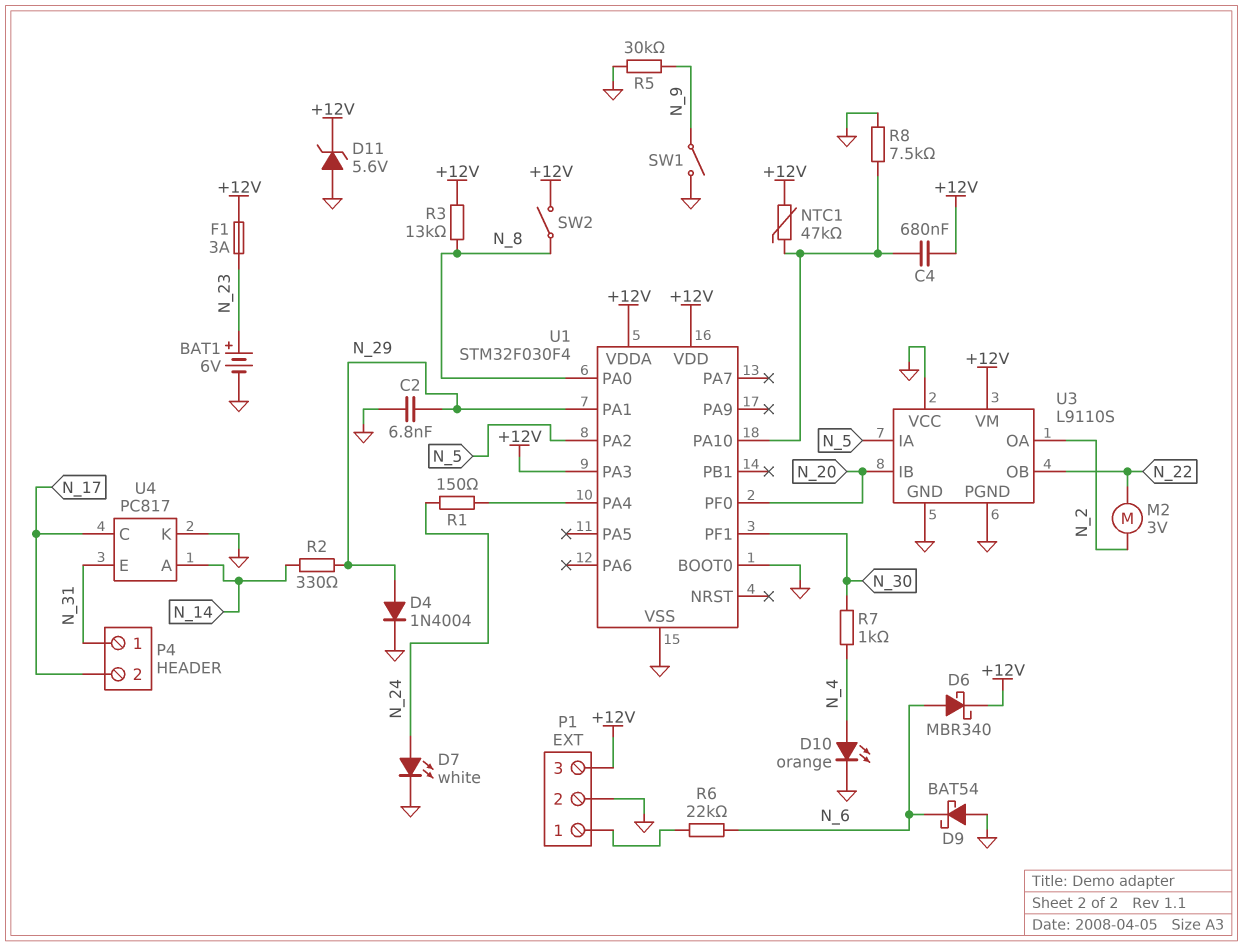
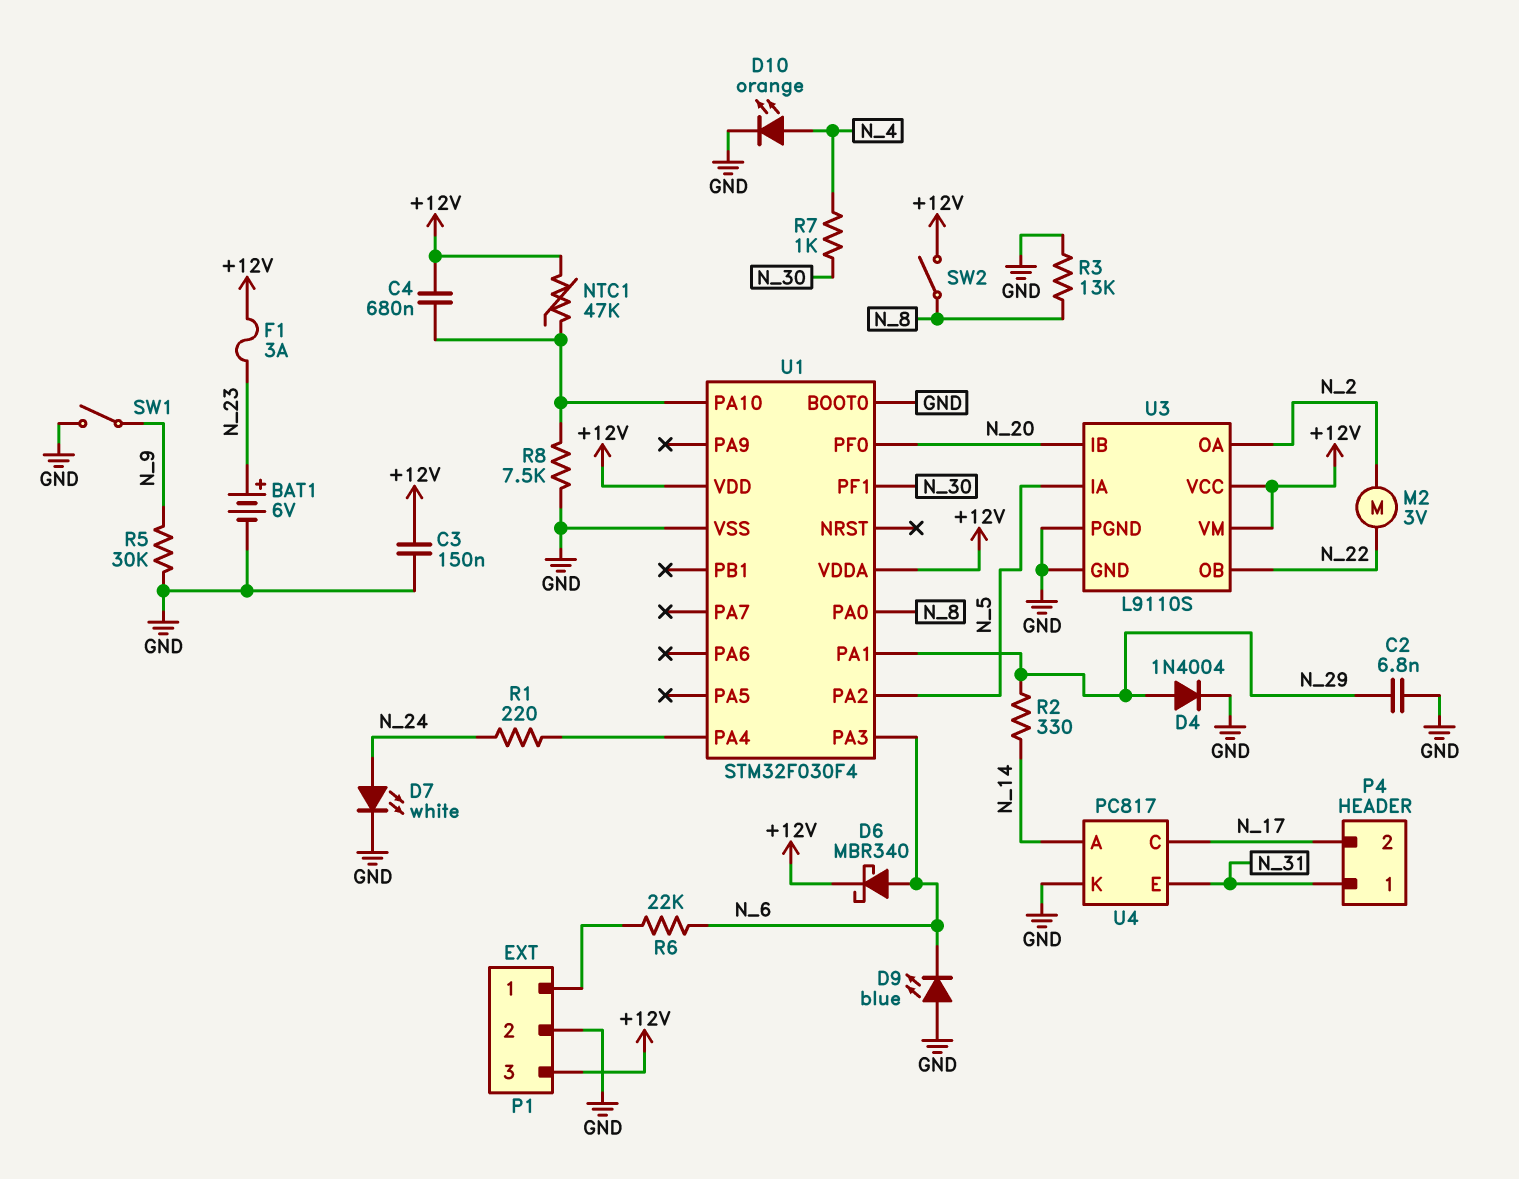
C3: none -> 150nF (+12V, GND)
D9: schottky BAT54 (A GND, K N_6) -> LED blue (A GND, K N_6)
D11: zener 5.6V (A GND, K +12V) -> none
R1: 150 (N_24, U1/PA4) -> 220 (N_24, U1/PA4)
R3: 13k (+12V, N_8) -> 13k (GND, N_8)
U1 pin PA3: +12V -> N_6
U3 pin VCC: GND -> +12V

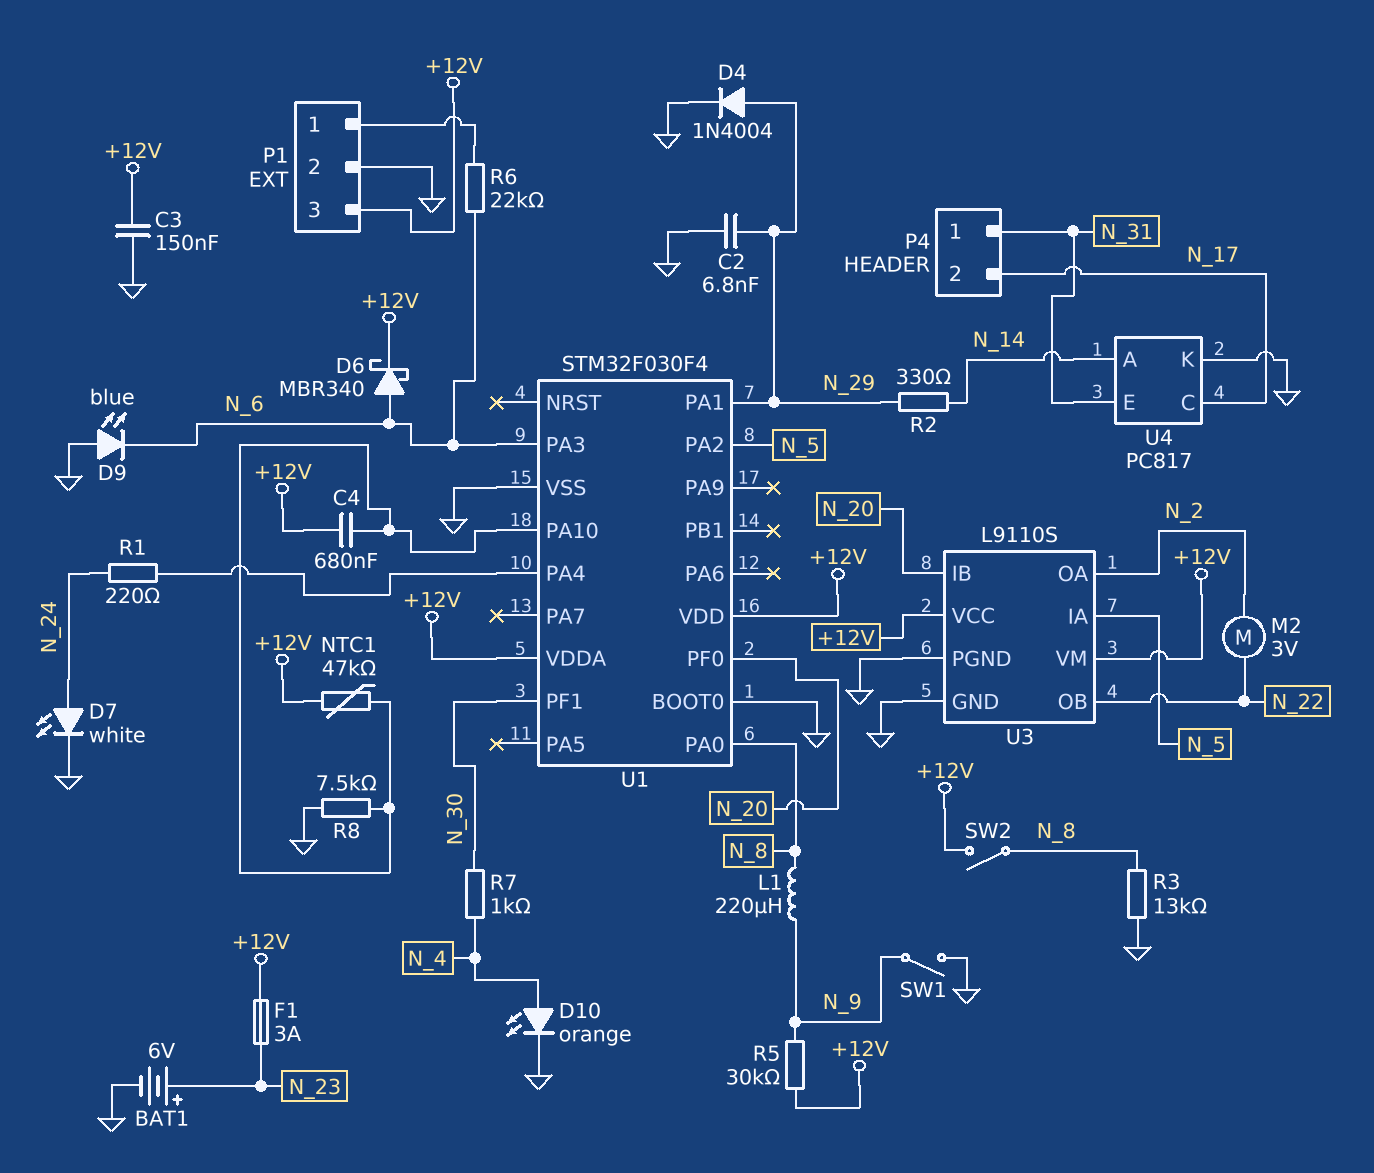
L1: none -> 220uH (N_8, N_9)
R5: 30k (GND, N_9) -> 30k (+12V, N_9)

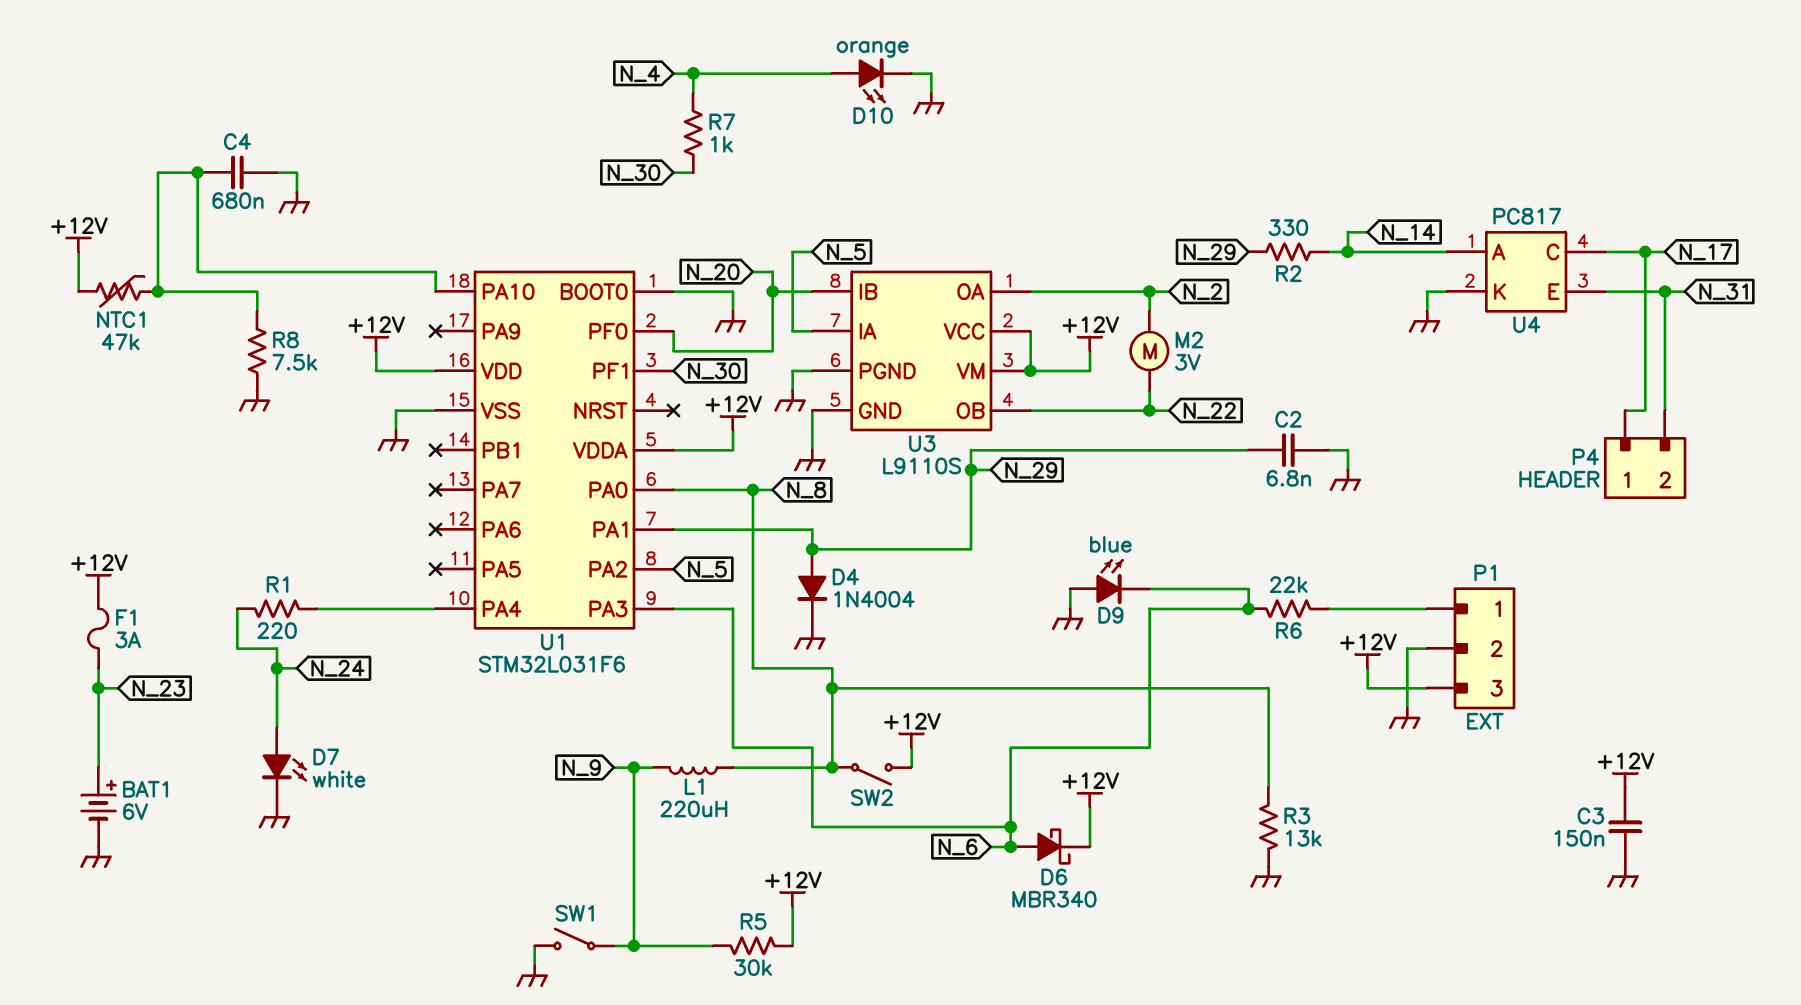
C4: 680nF (+12V, U1/PA10) -> 680nF (GND, U1/PA10)
P4 pin 1: N_31 -> N_17
P4 pin 2: N_17 -> N_31
U1: STM32F030F4 -> STM32L031F6

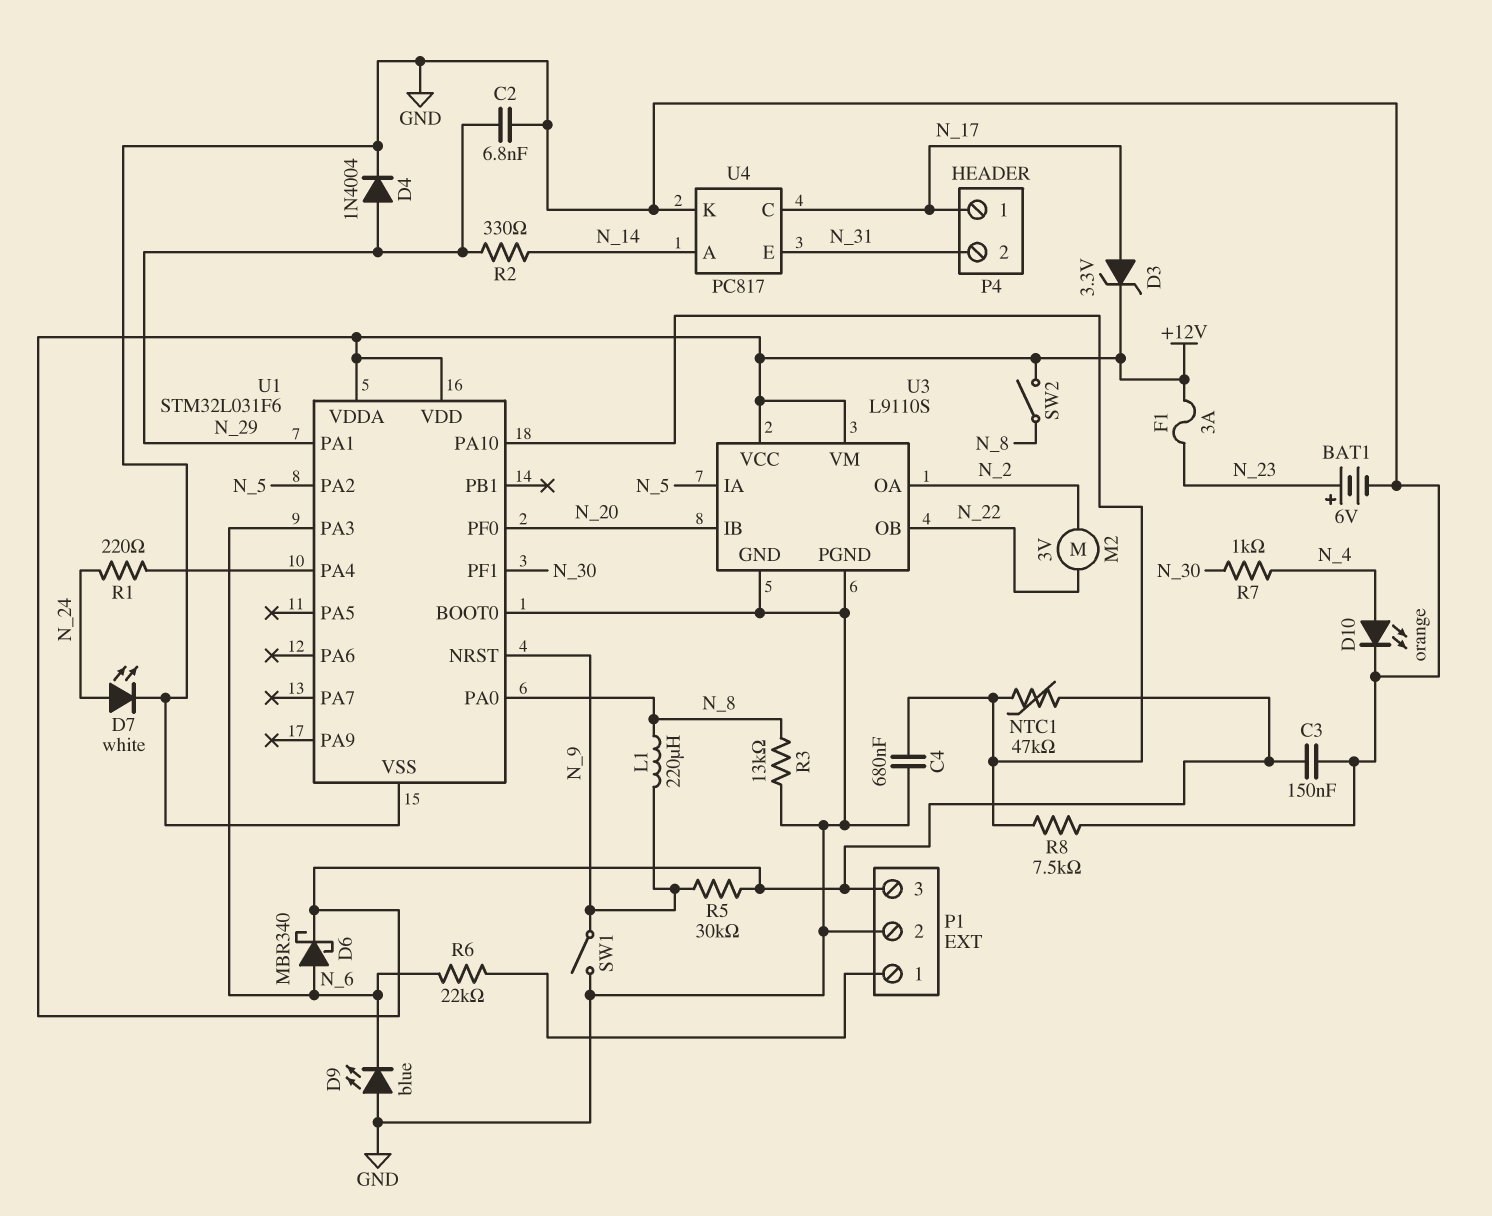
D3: none -> zener 3.3V (A N_17, K +12V)
U1 pin NRST: none -> N_9

